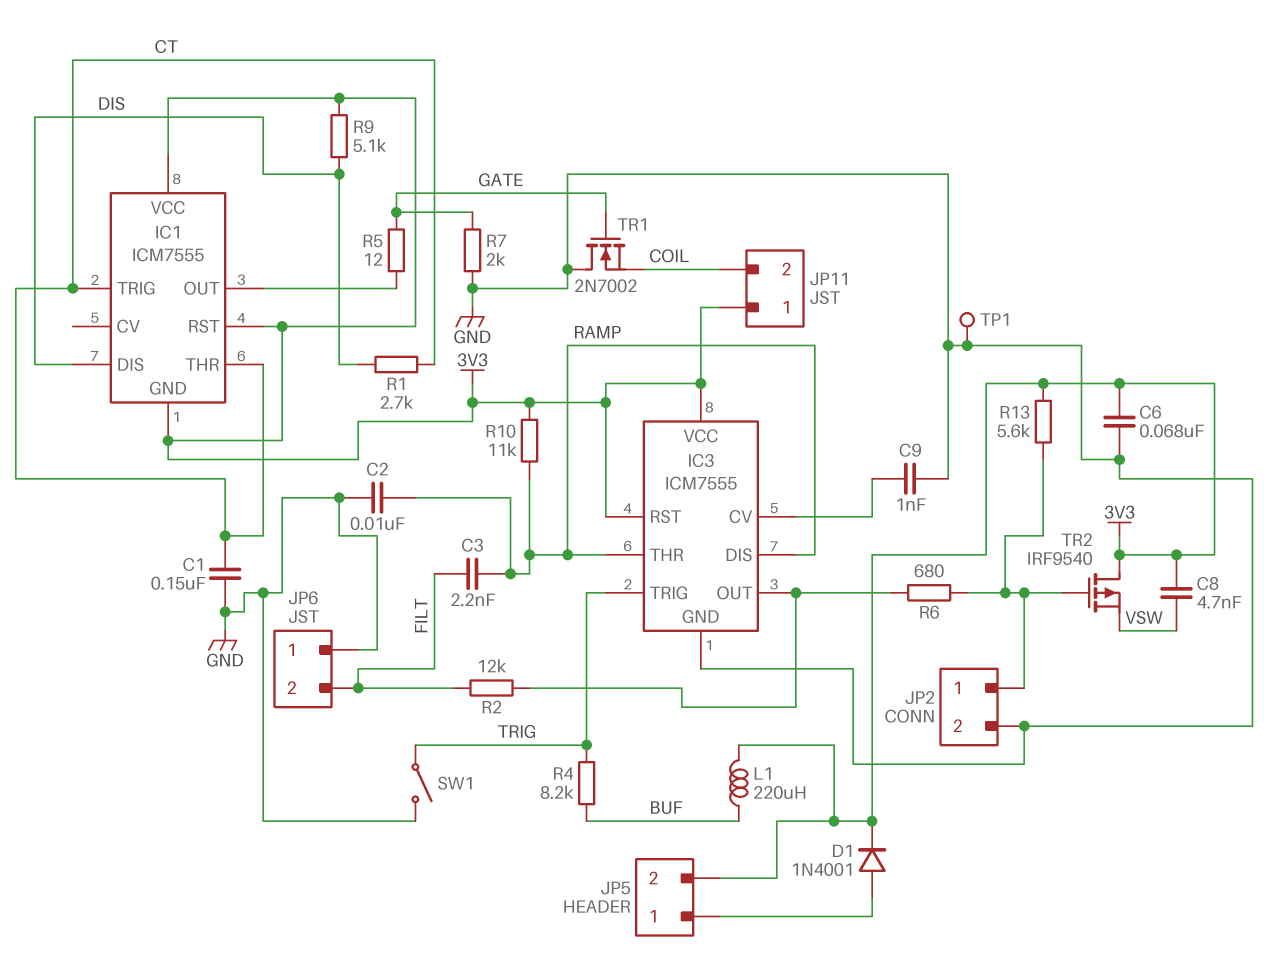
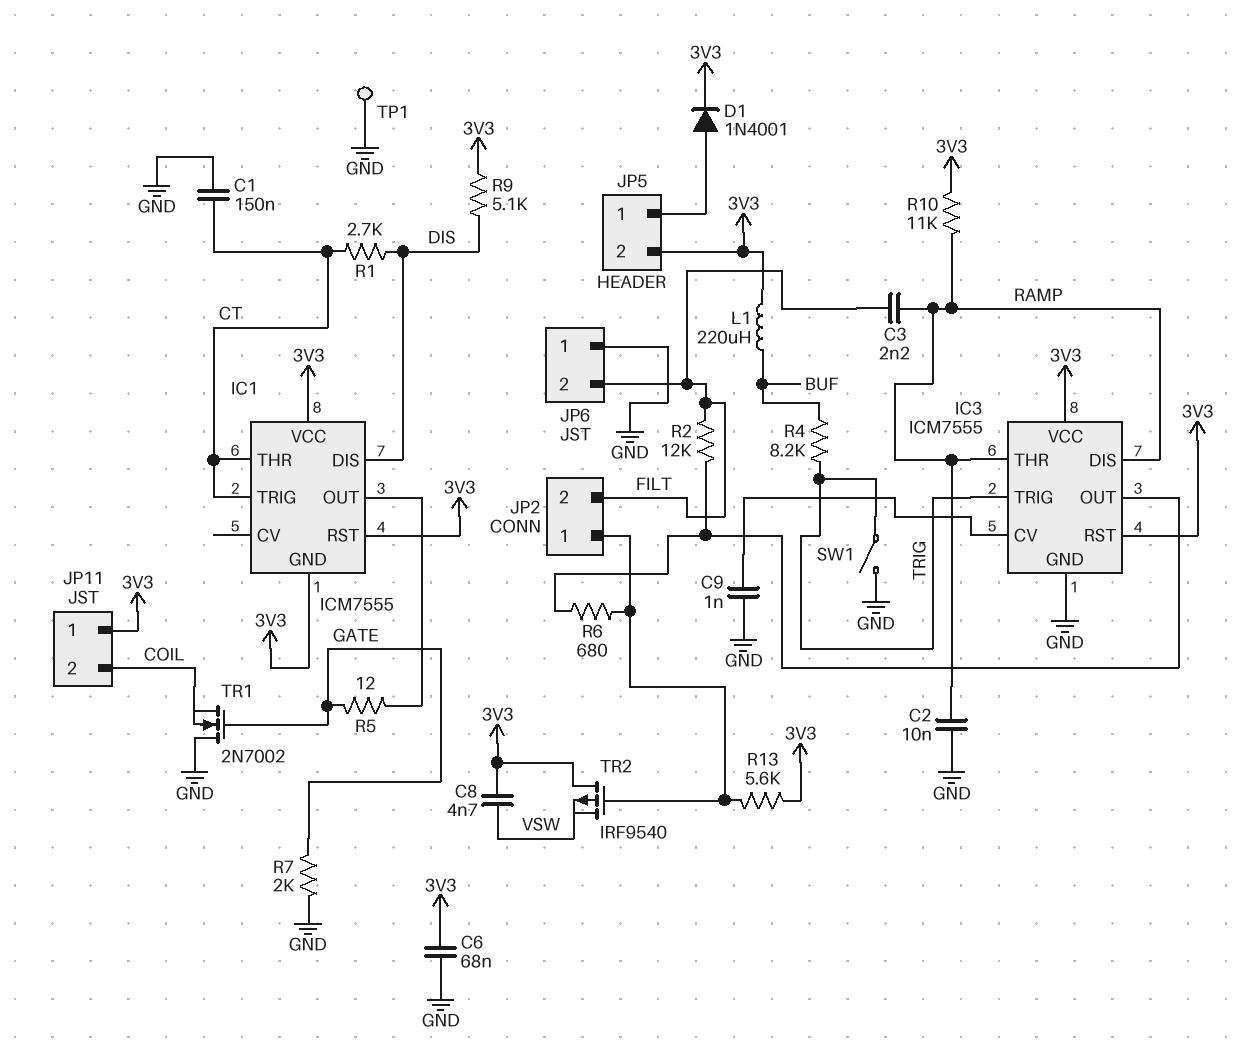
JP2 pin 2: GND -> FILT

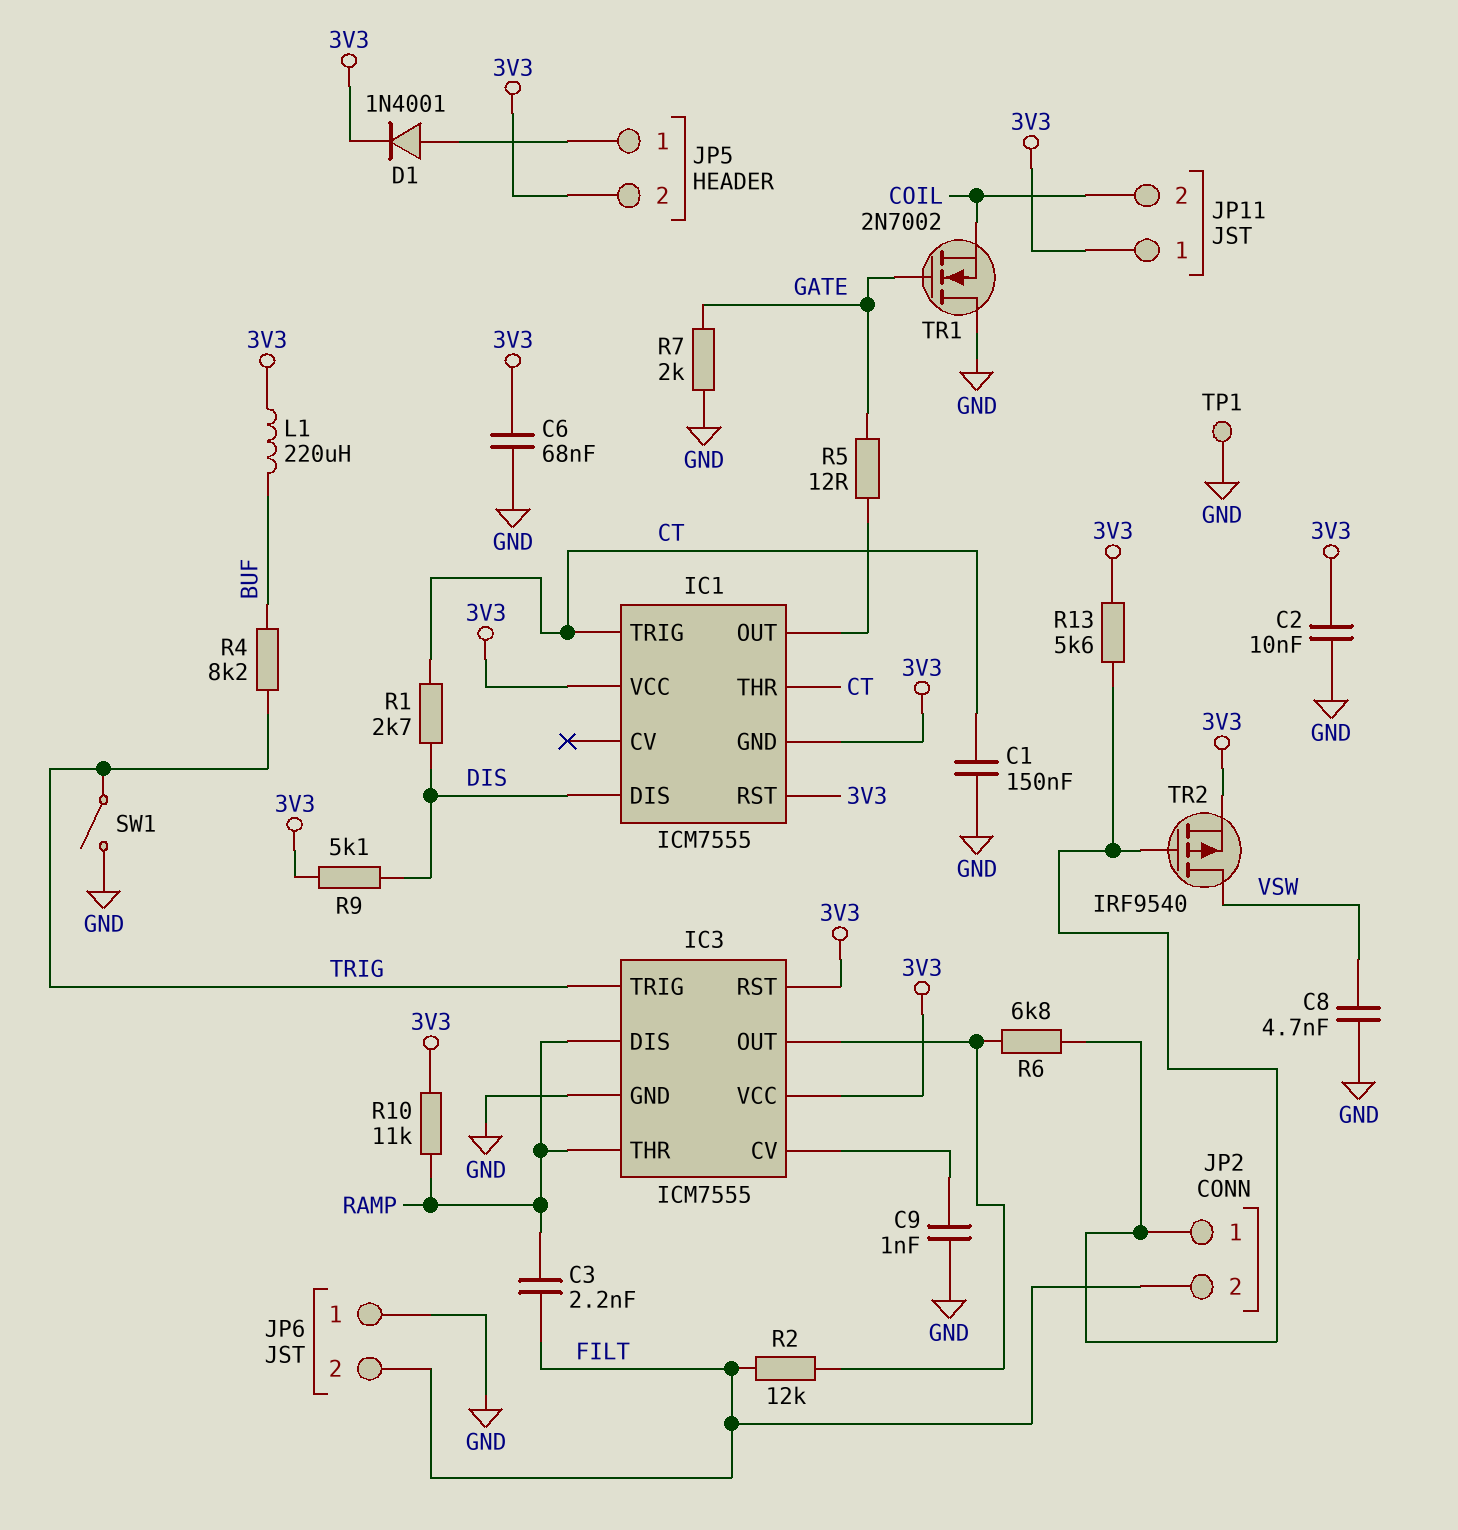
C2: 10nF (GND, RAMP) -> 10nF (3V3, GND)
C8: 4.7nF (3V3, VSW) -> 4.7nF (GND, VSW)
R6: 680 (IC3/OUT, JP2/1) -> 6.8k (IC3/OUT, JP2/1)
TR2: PMOS IRF9540 (G JP2/1, D 3V3, S VSW) -> PMOS IRF9540 (G JP2/1, D VSW, S 3V3)

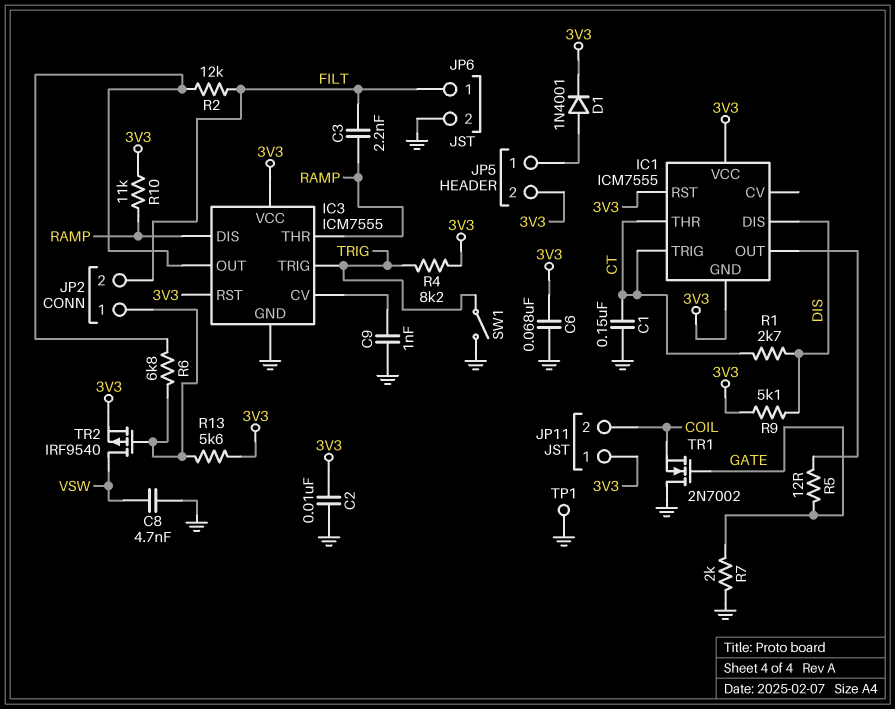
JP6 pin 1: GND -> FILT
JP6 pin 2: FILT -> GND
L1: 220uH (3V3, BUF) -> none
R4: 8.2k (BUF, TRIG) -> 8.2k (3V3, TRIG)

